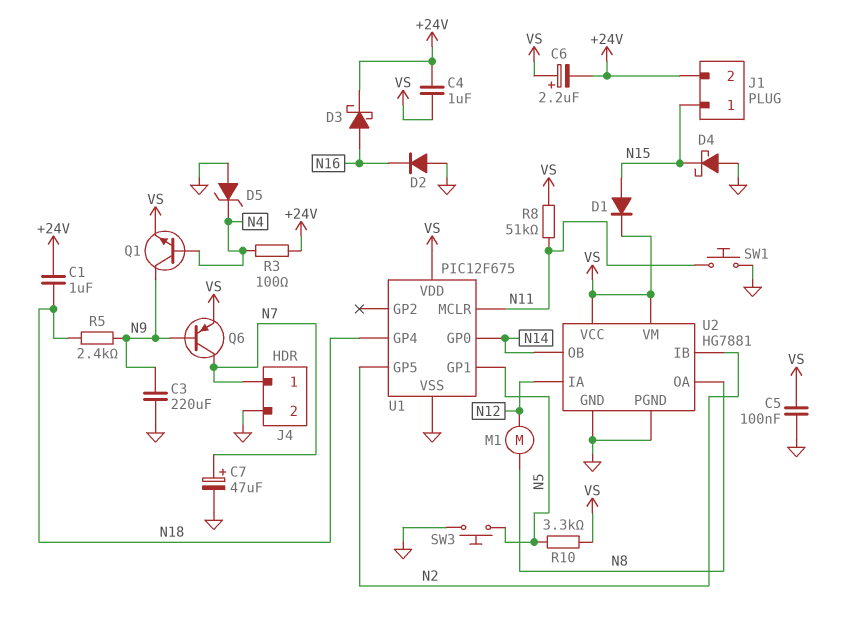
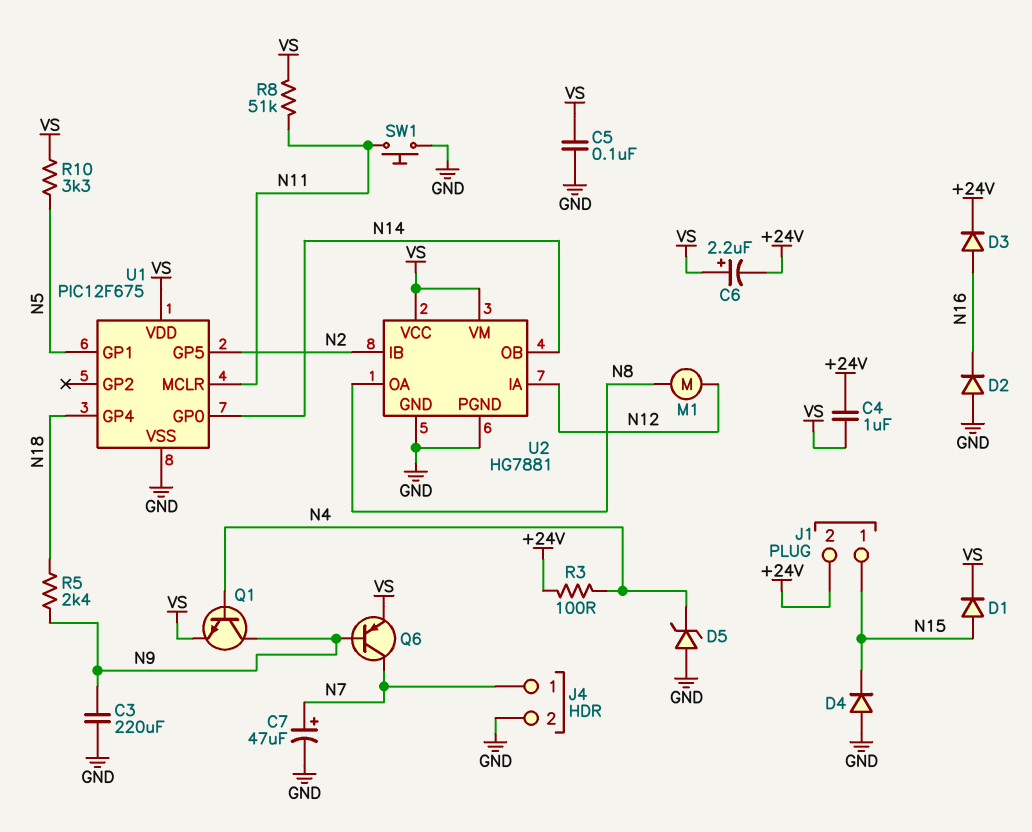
C1: 1uF (+24V, N18) -> none
D3: schottky (A N16, K +24V) -> diode (A N16, K +24V)
D4: schottky (A GND, K N15) -> diode (A GND, K N15)
SW3: button (GND, N5) -> none

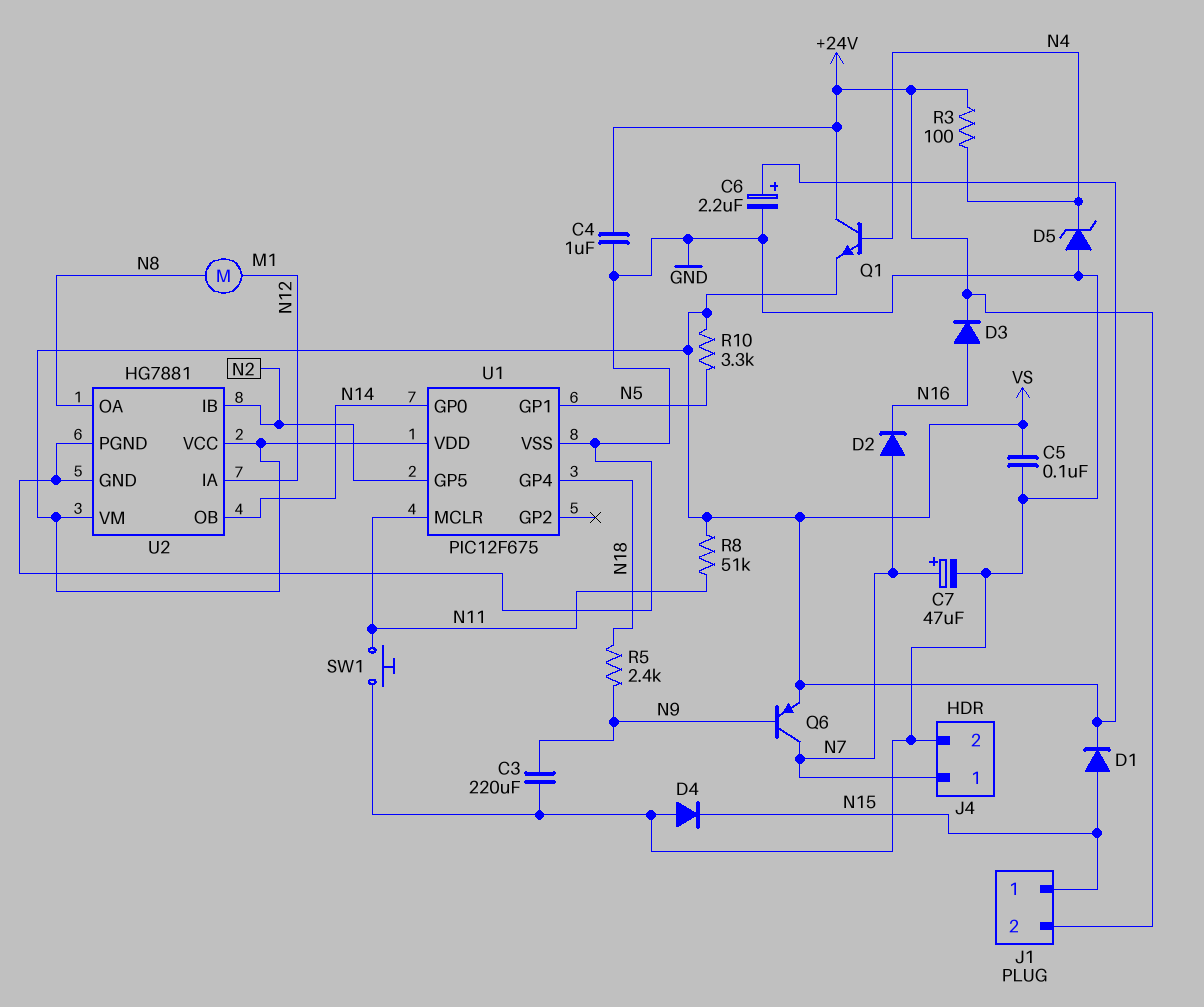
C4: 1uF (+24V, VS) -> 1uF (+24V, GND)
C6: 2.2uF (plus VS, minus +24V) -> 2.2uF (plus VS, minus GND)
D2: diode (A GND, K N16) -> diode (A N7, K N16)
Q1: NPN (B N4, C N9, E VS) -> NPN (B N4, C +24V, E VS)

